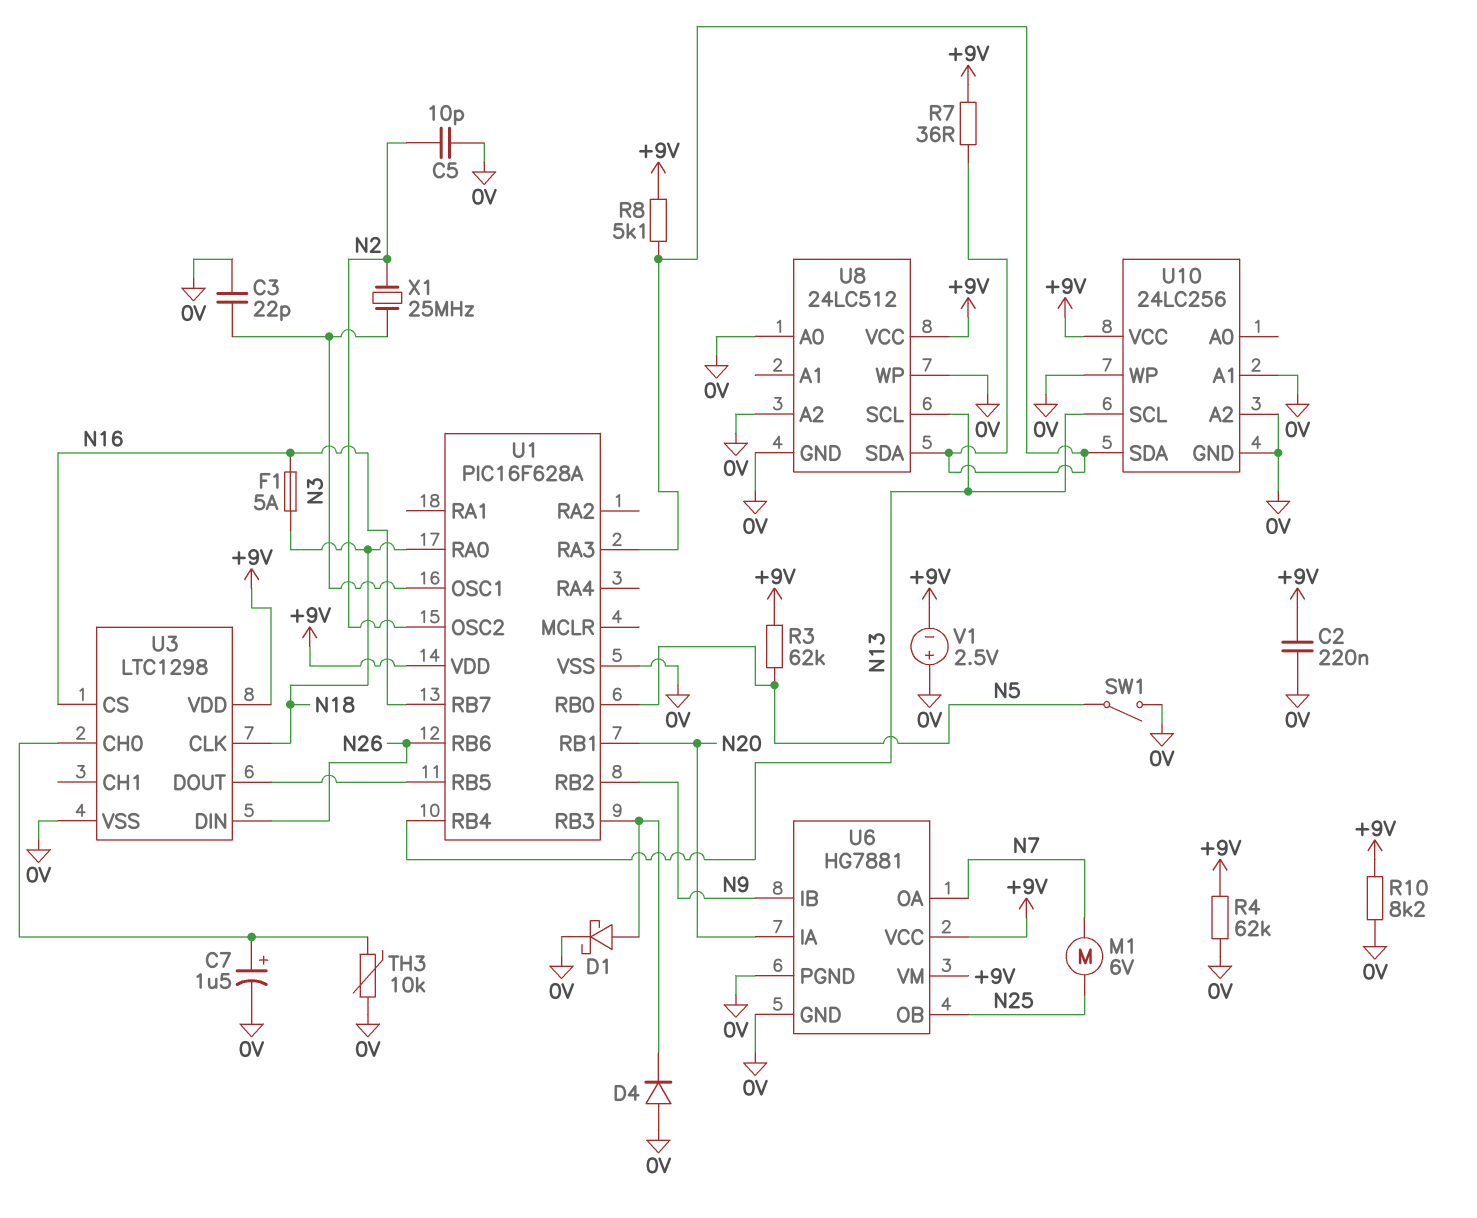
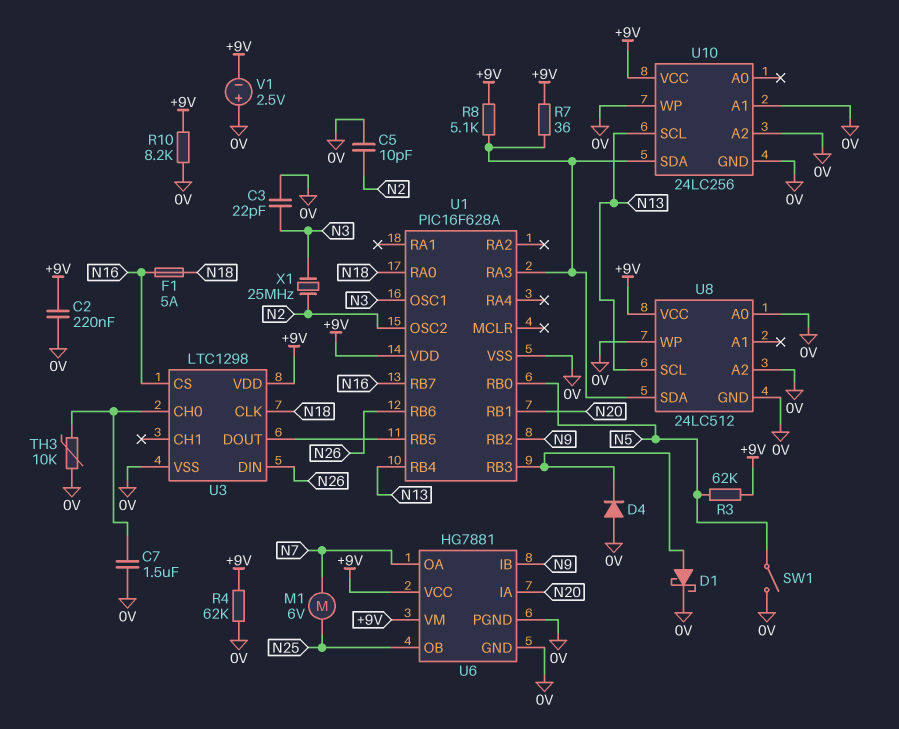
C7: 1.5uF (plus U3/CH0, minus 0V) -> 1.5uF (0V, U3/CH0)

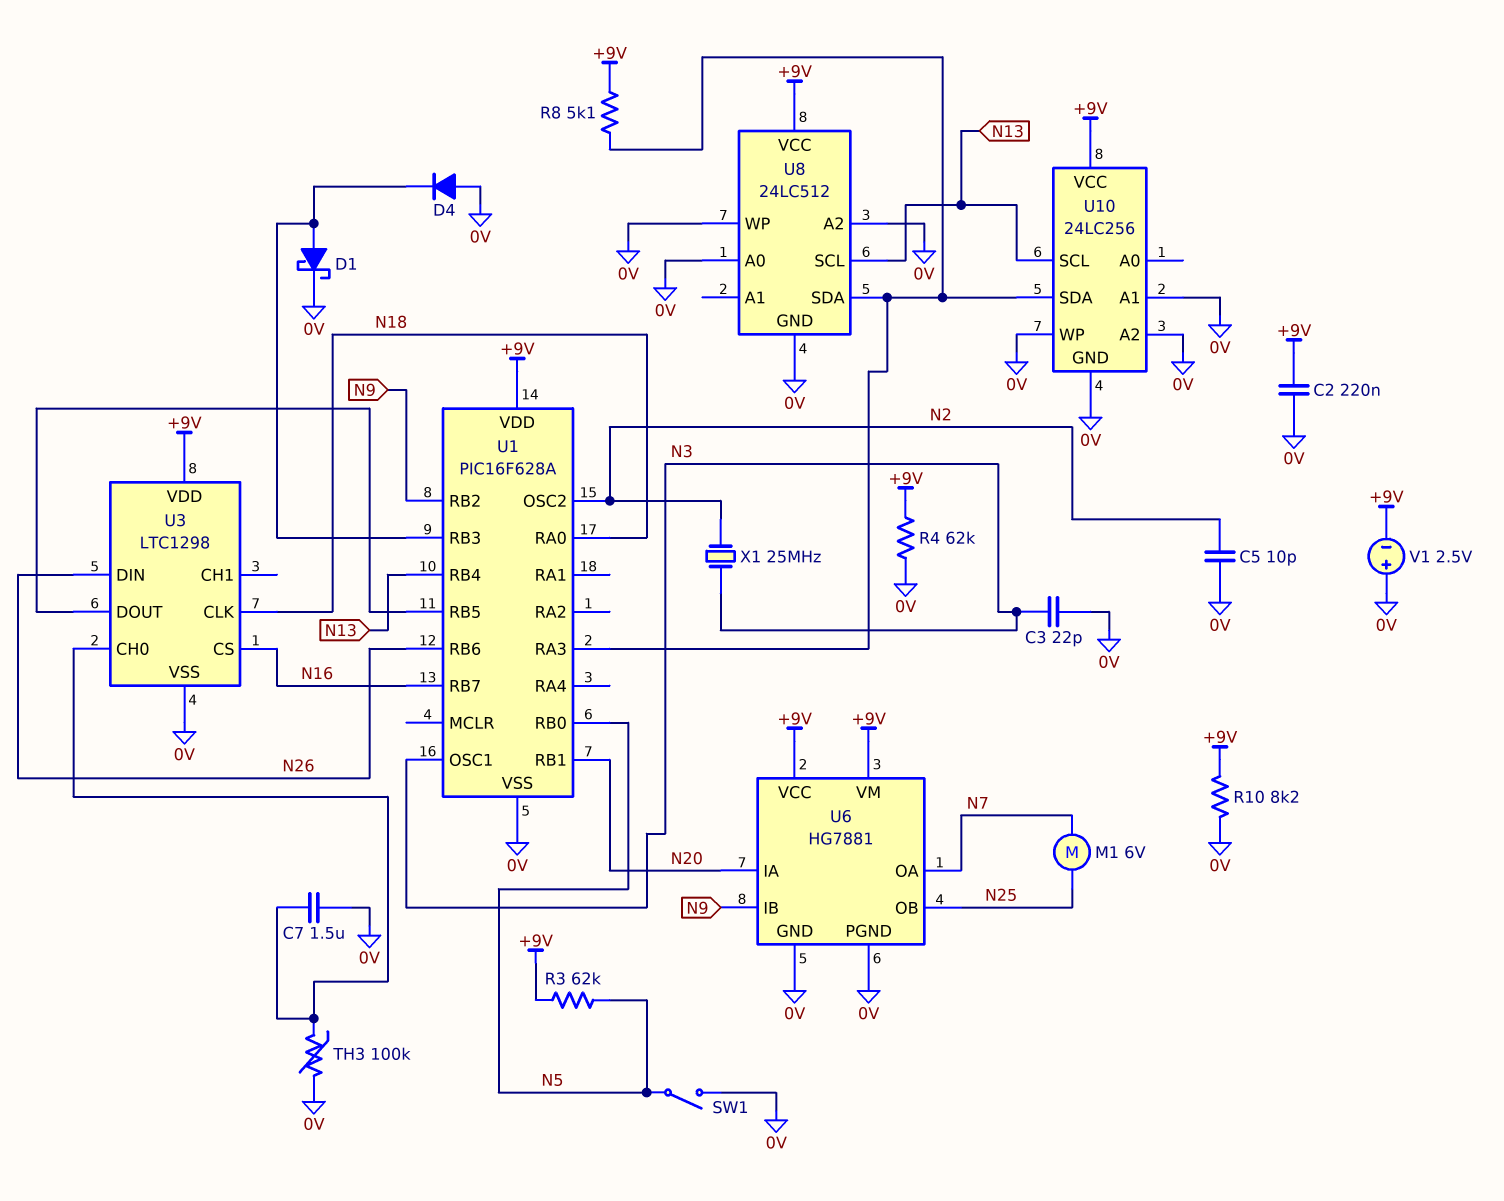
F1: 5A (N16, N18) -> none
R7: 36 (+9V, U1/RA3) -> none
TH3: 10k (0V, U3/CH0) -> 100k (0V, U3/CH0)

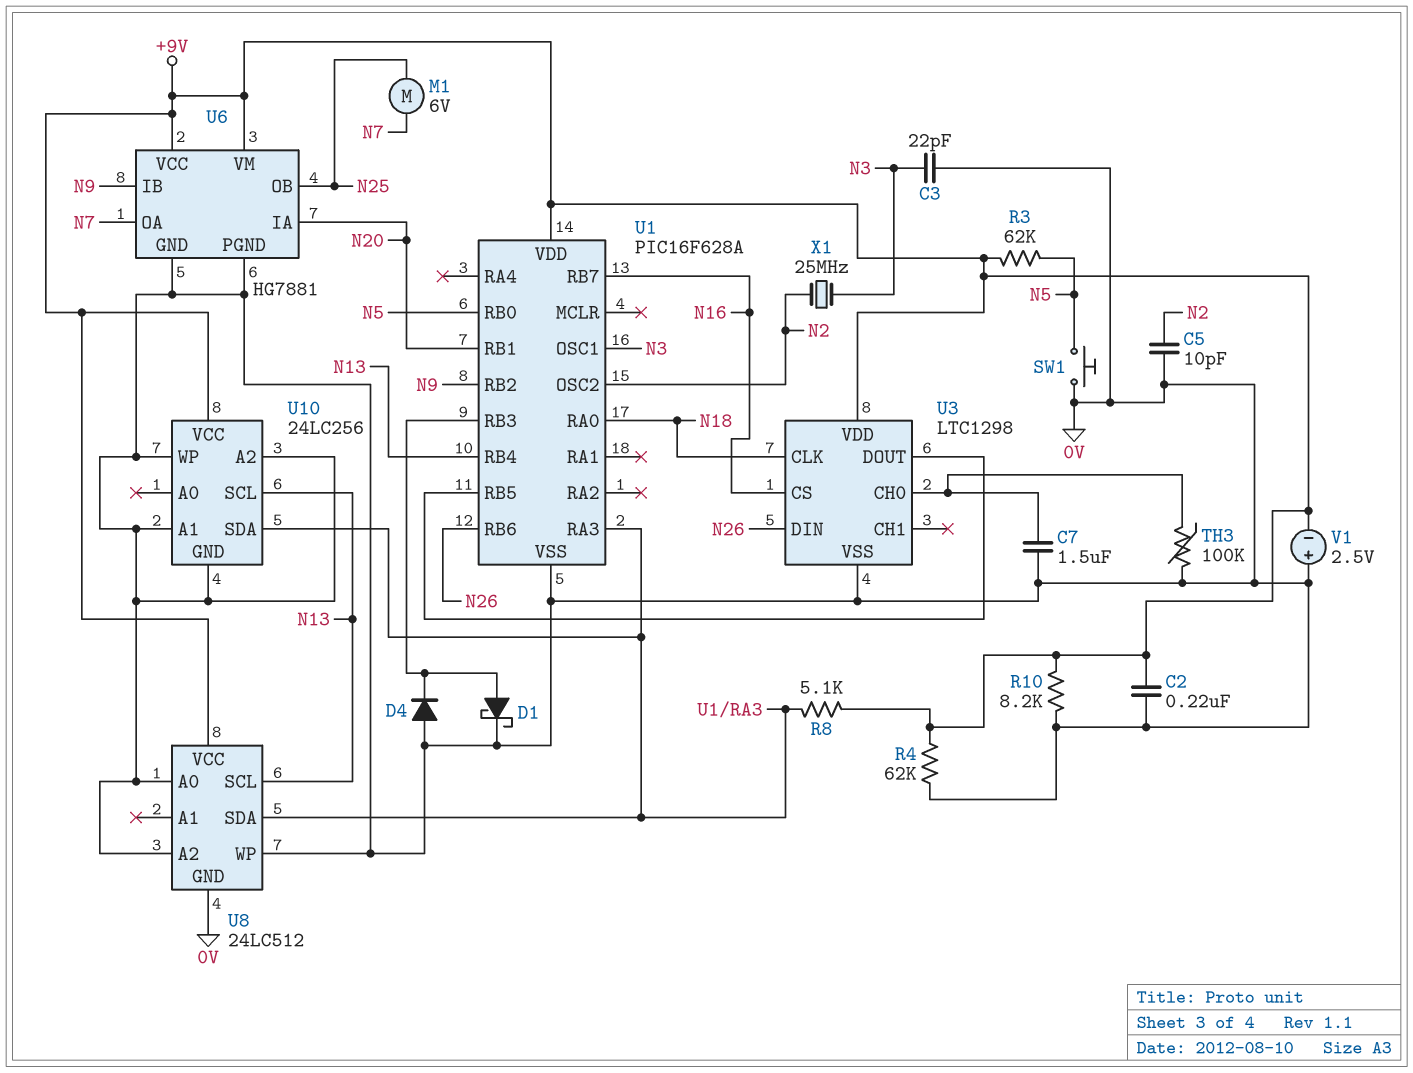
SW1: switch (0V, N5) -> button (0V, N5)

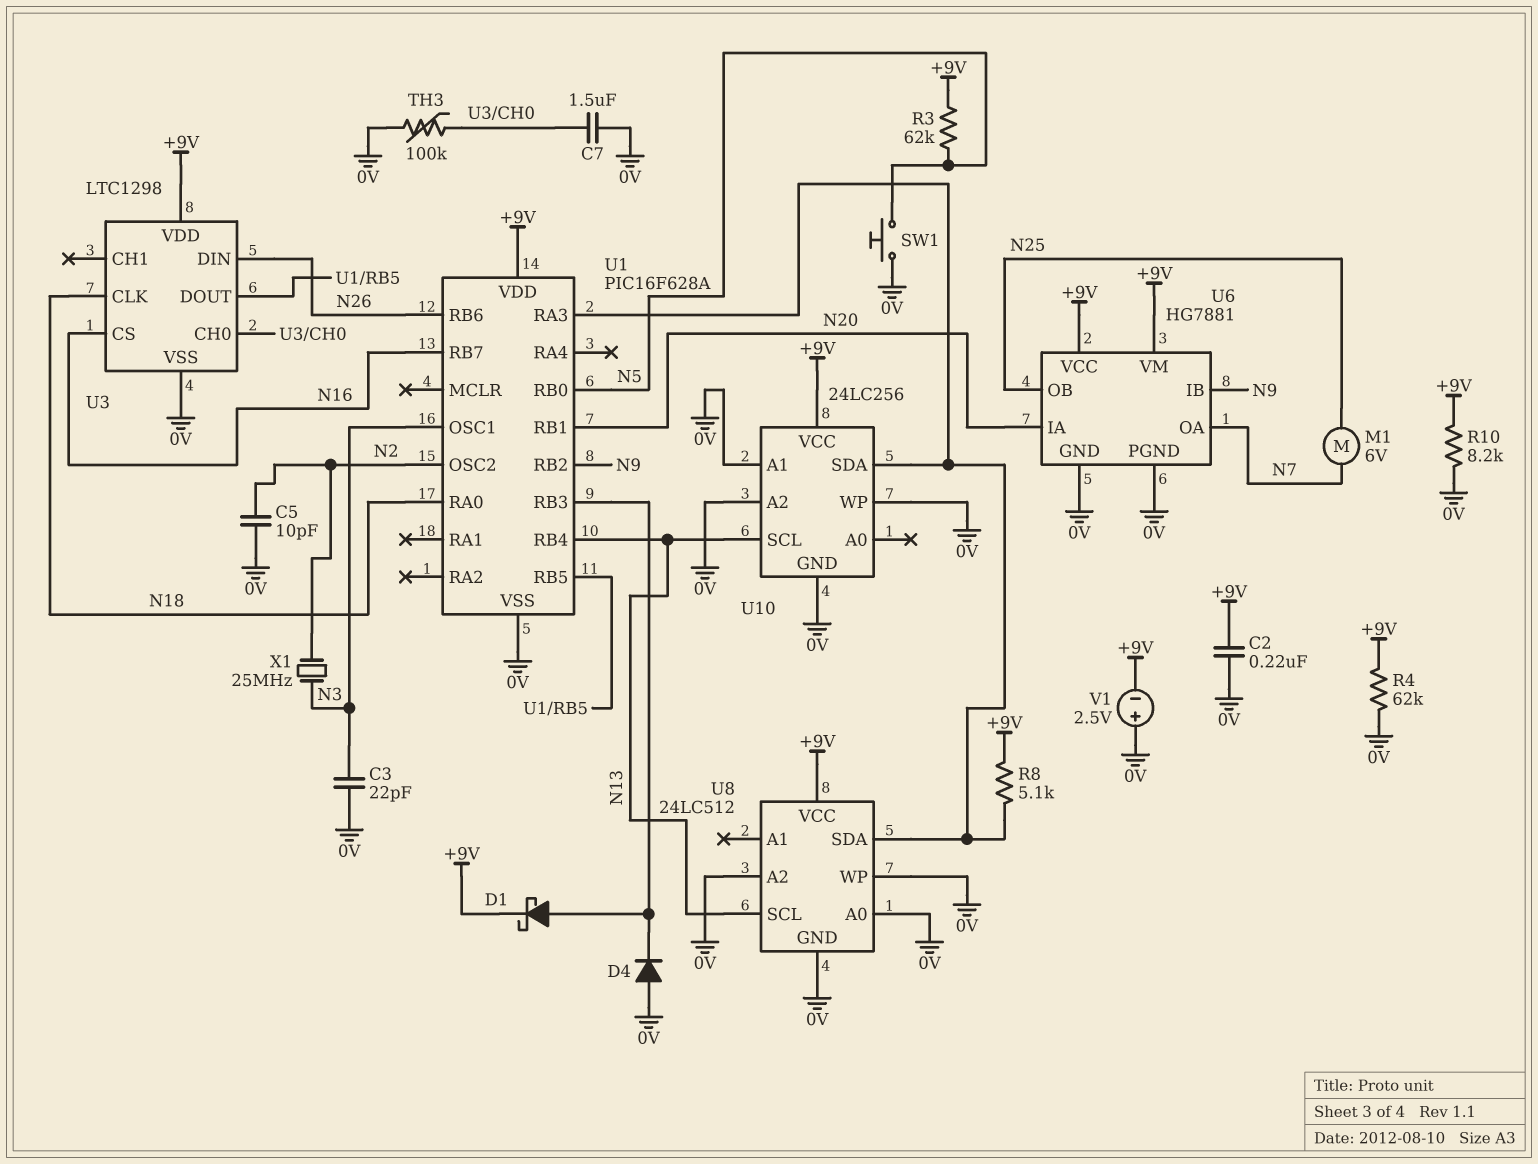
D1: schottky (A U1/RB3, K 0V) -> schottky (A U1/RB3, K +9V)

